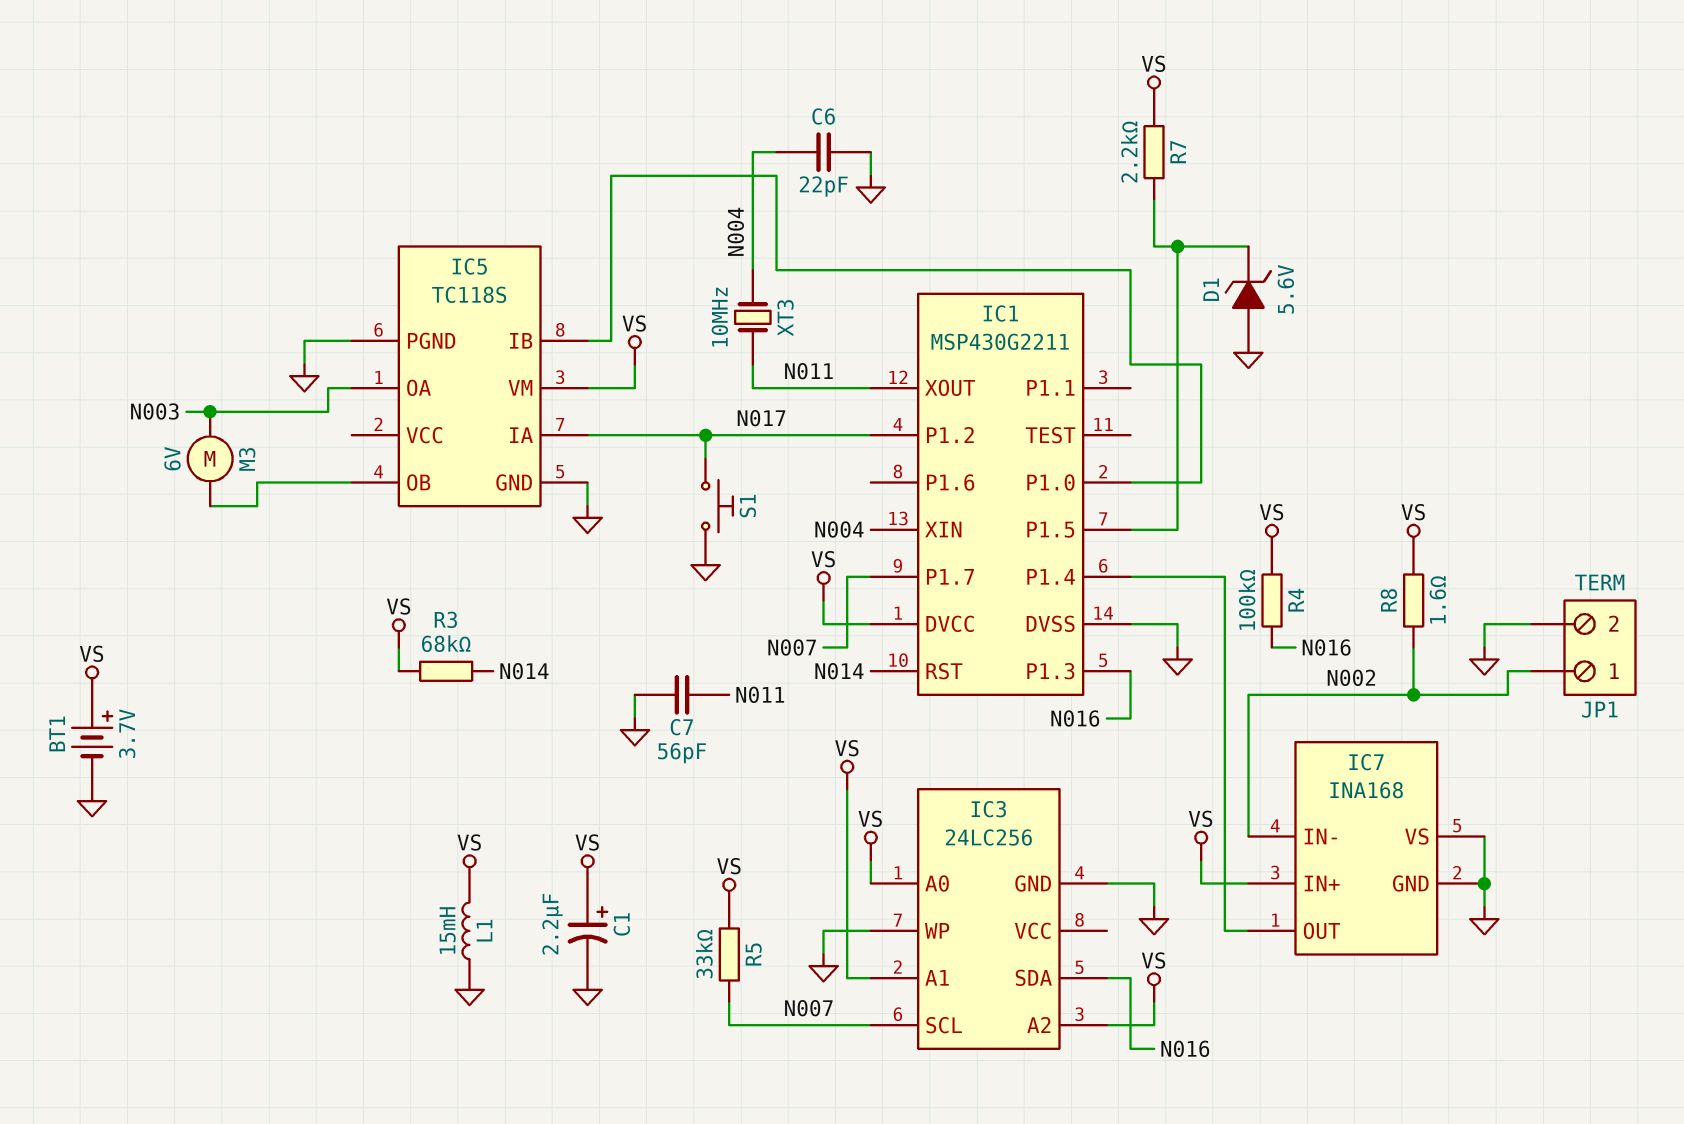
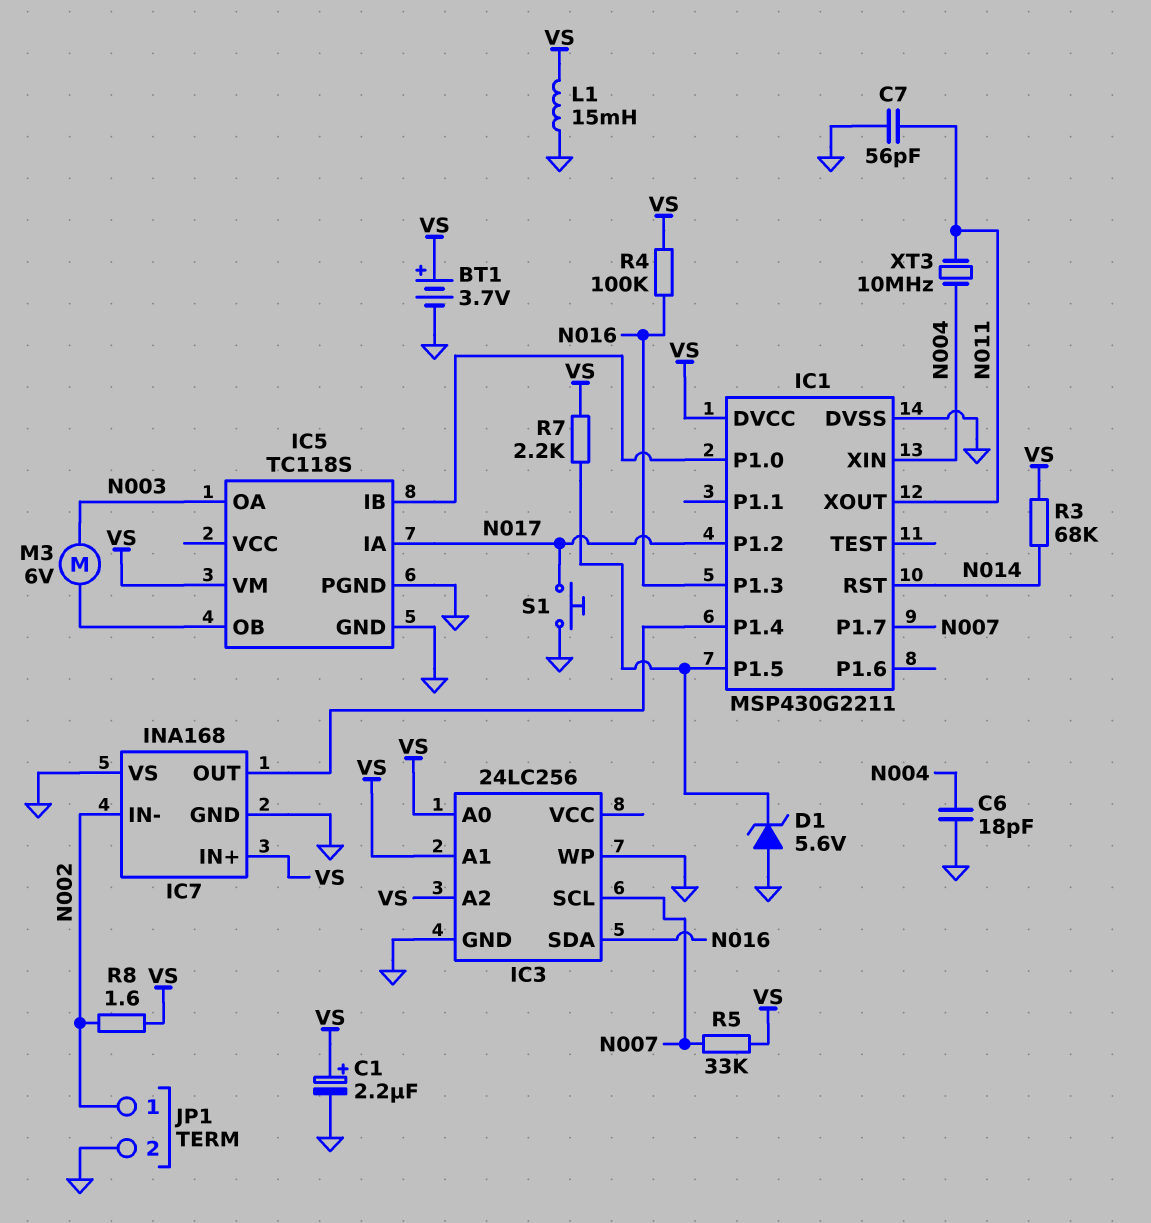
C6: 22pF (GND, N004) -> 18pF (GND, N004)

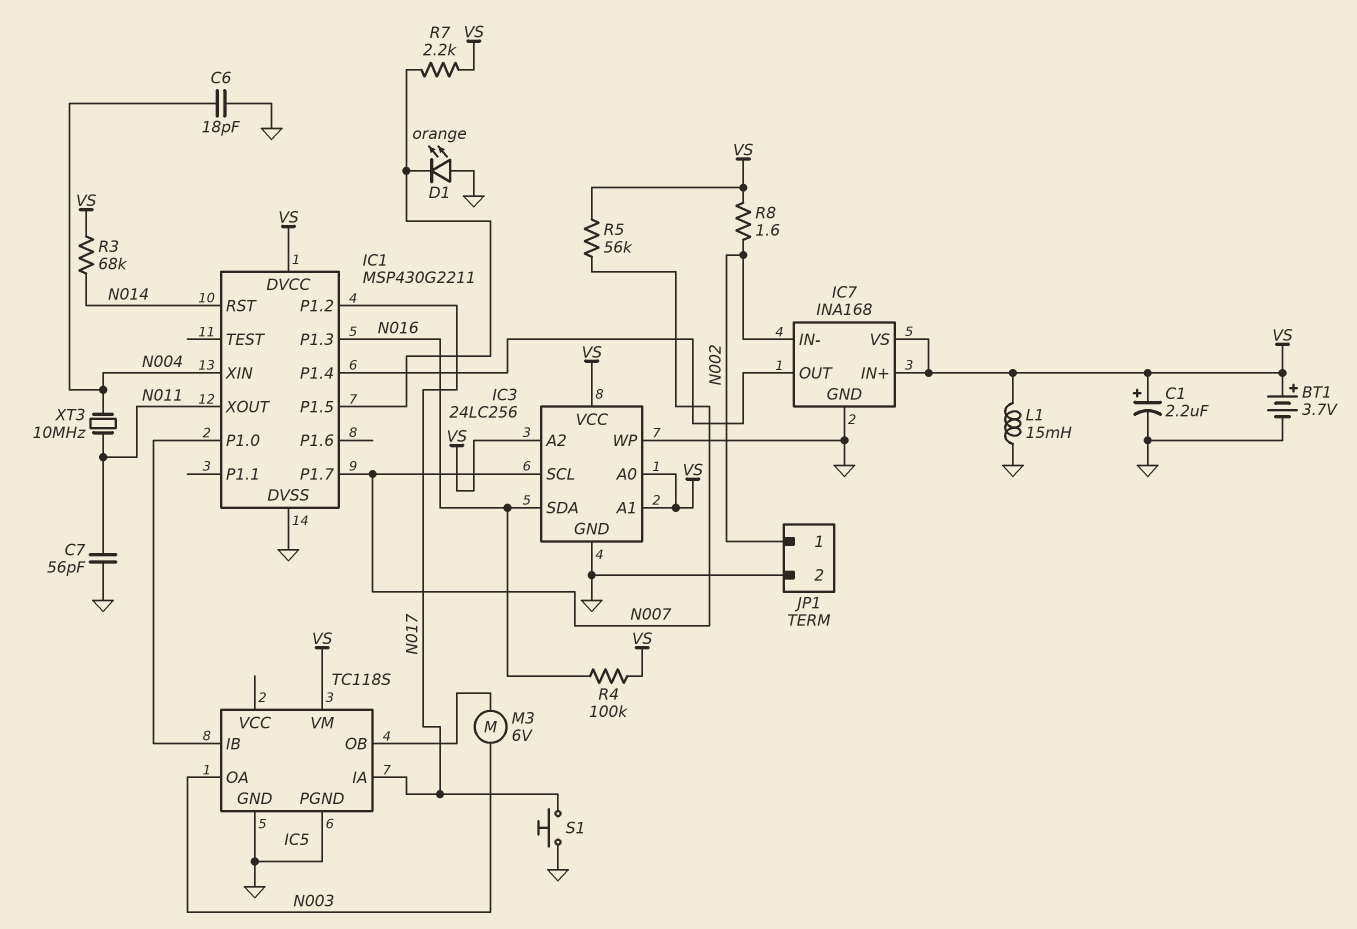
D1: zener 5.6V (A GND, K IC1/P1.5) -> LED orange (A GND, K IC1/P1.5)
IC3 pin VCC: none -> VS
IC7 pin VS: GND -> VS
R5: 33k (N007, VS) -> 56k (N007, VS)

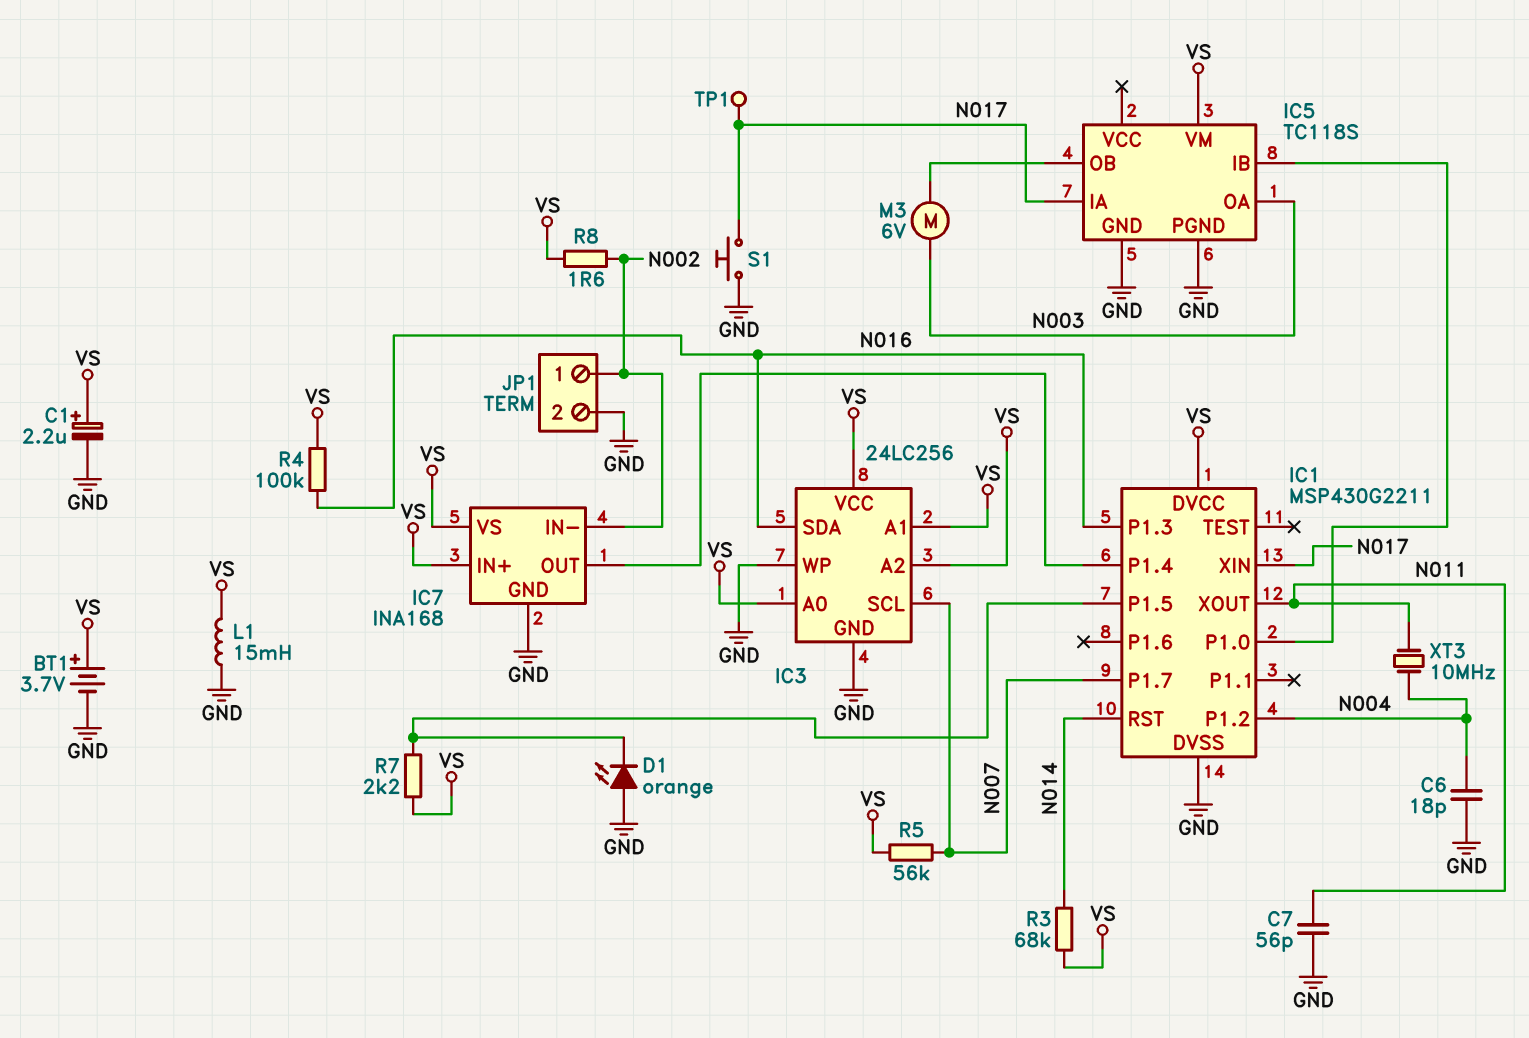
IC1 pin P1.2: N017 -> N004
IC1 pin XIN: N004 -> N017
TP1: none -> test point (N017)

